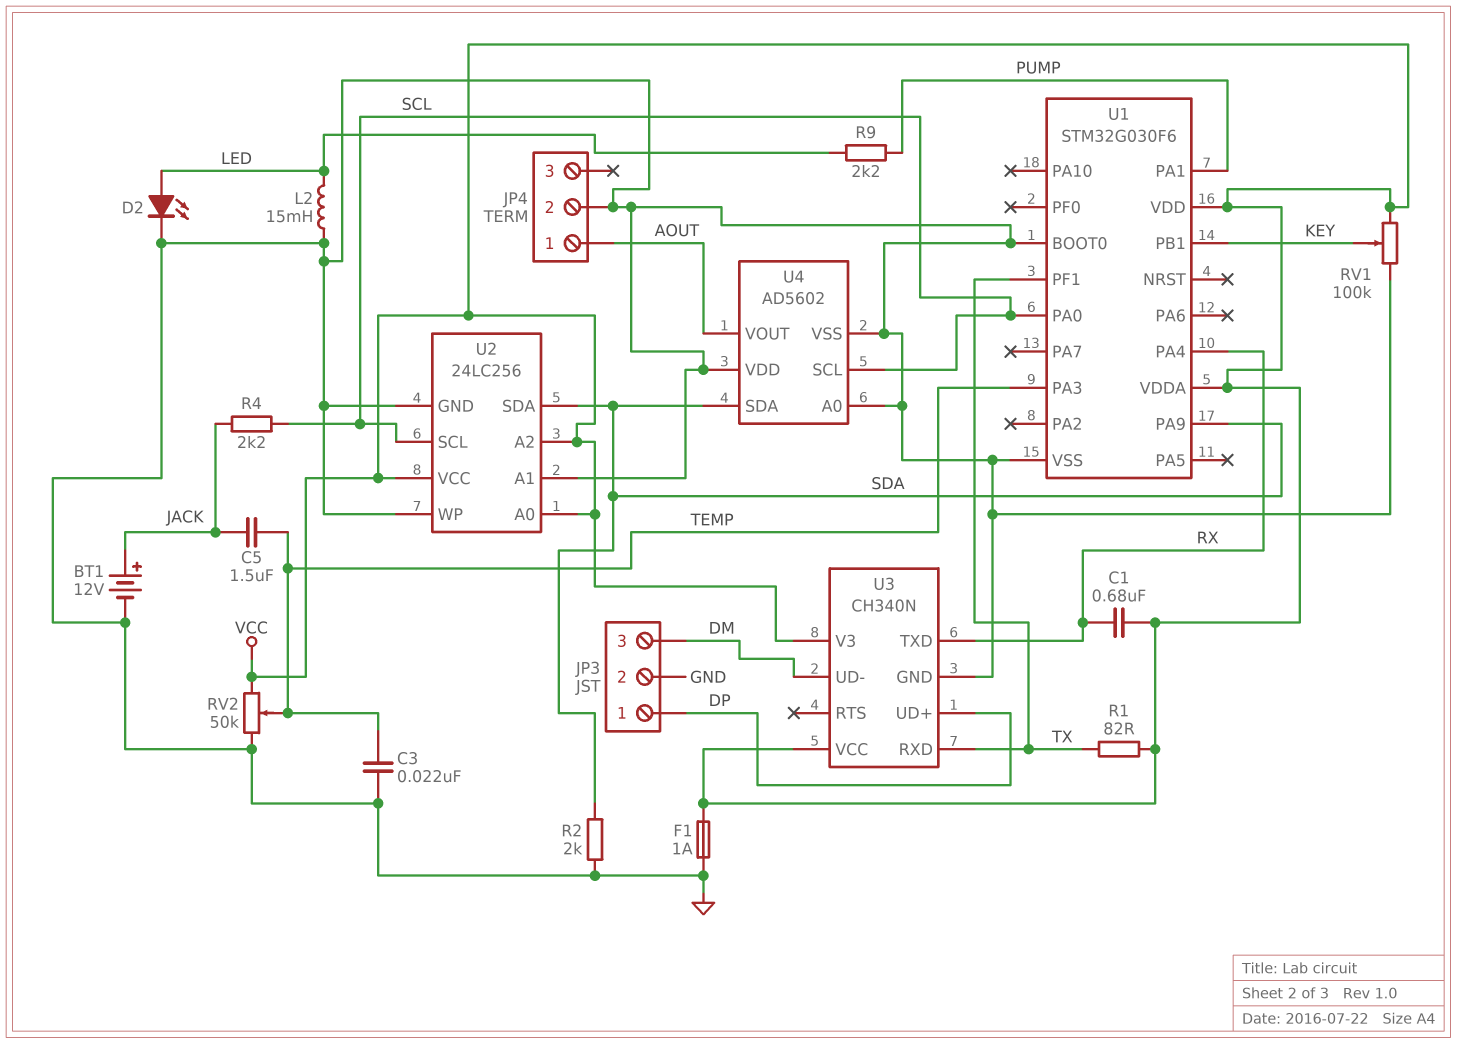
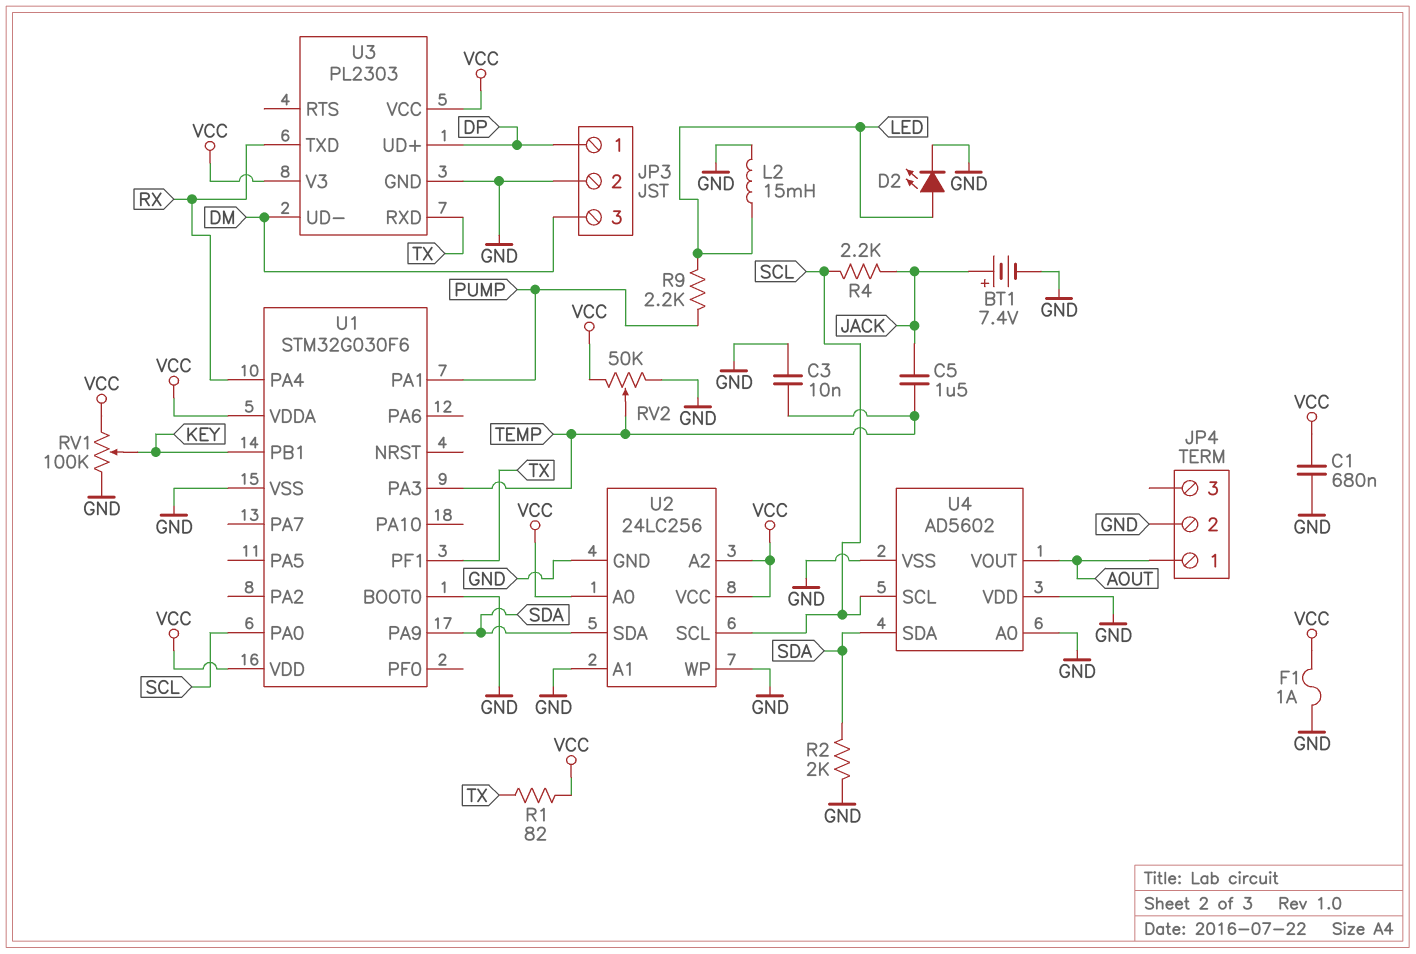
BT1: 12V (plus JACK, minus GND) -> 7.4V (plus JACK, minus GND)
C1: 680nF (RX, VCC) -> 680nF (GND, VCC)
C3: 22nF (GND, TEMP) -> 10nF (GND, TEMP)
U3: CH340N -> PL2303

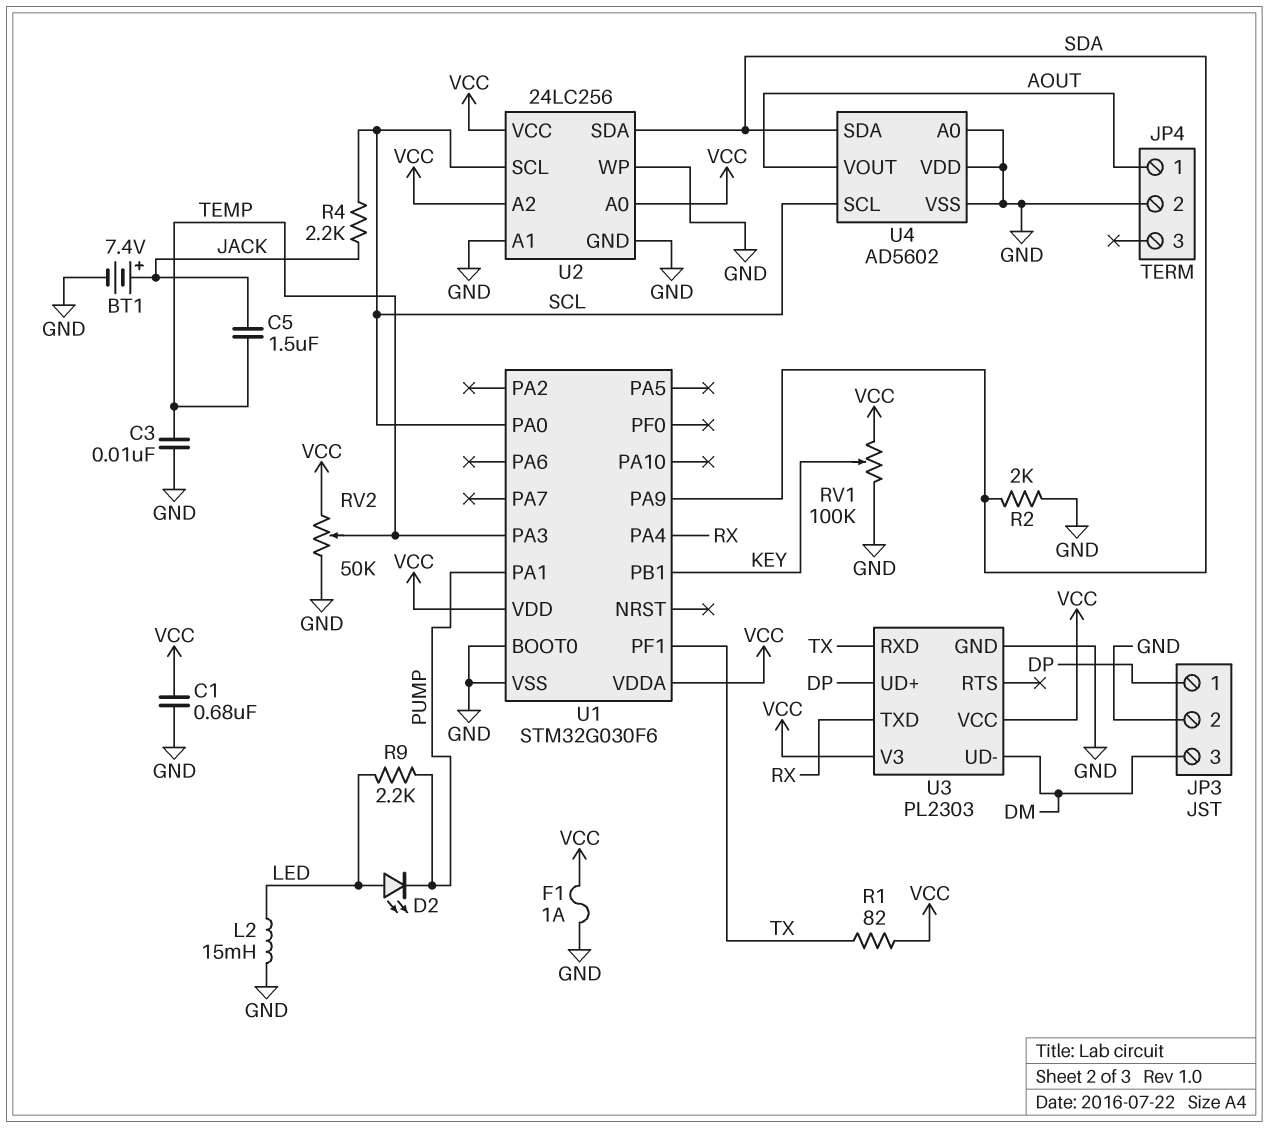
D2: LED (A LED, K GND) -> LED (A LED, K PUMP)

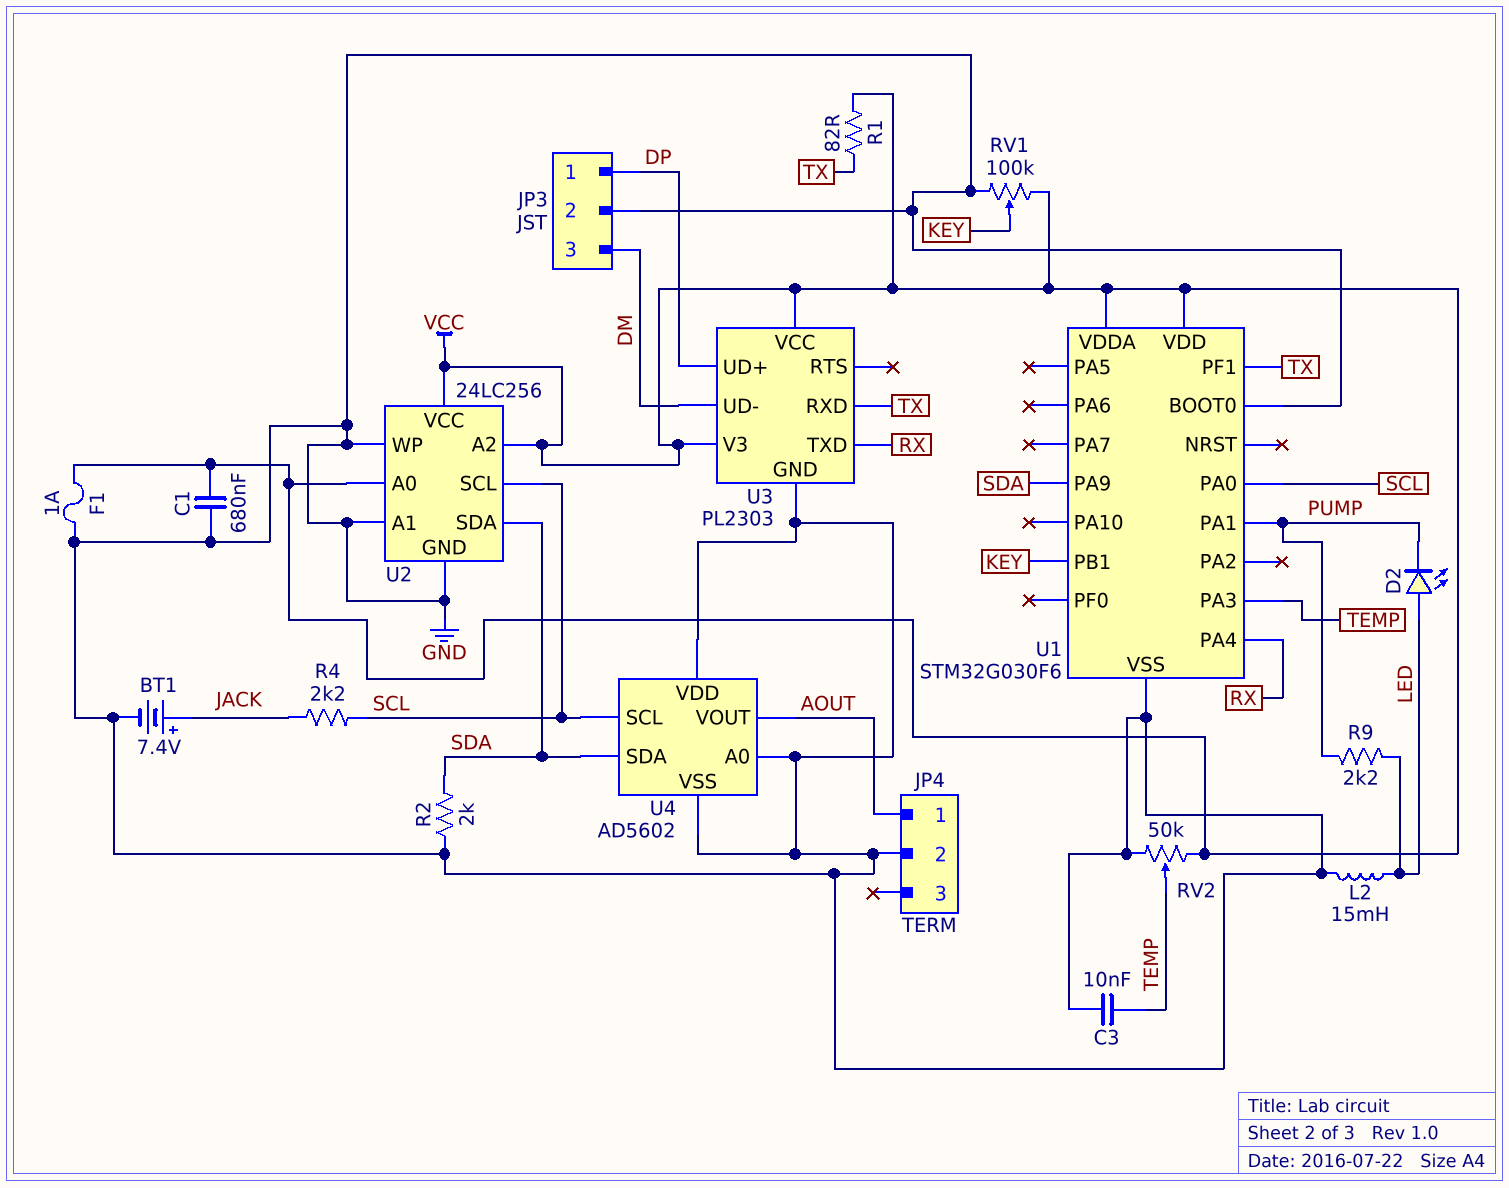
C5: 1.5uF (JACK, TEMP) -> none

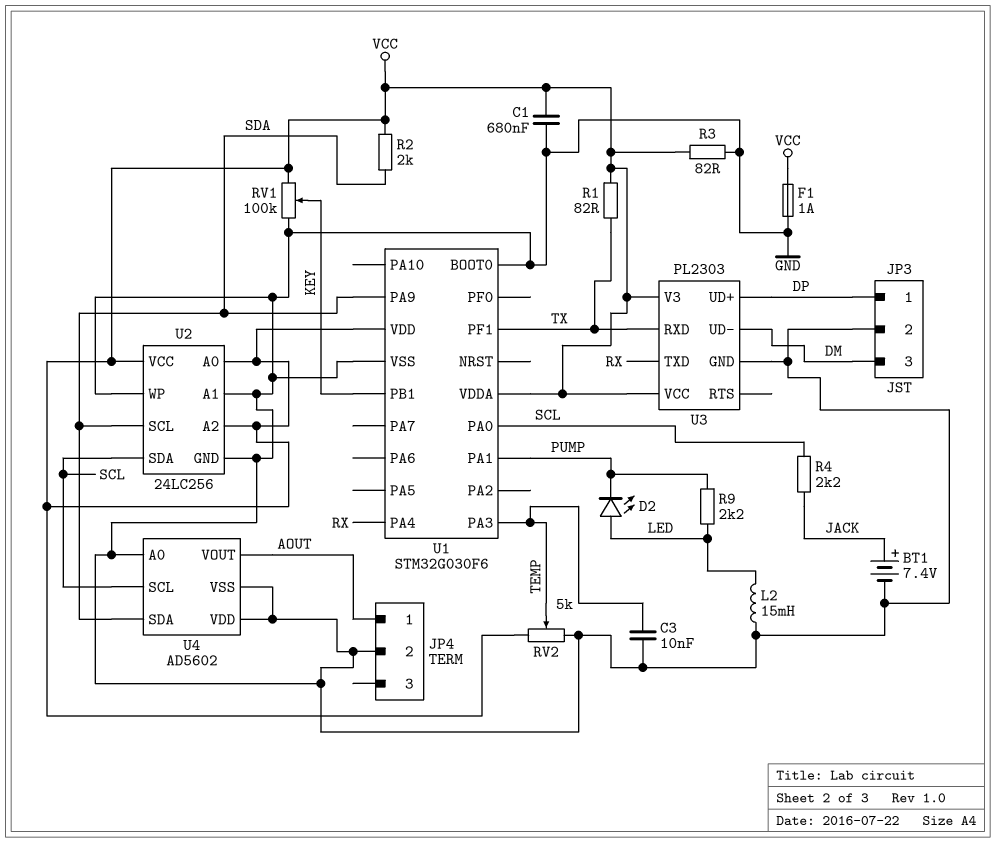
R2: 2k (GND, SDA) -> 2k (SDA, VCC)
R3: none -> 82 (GND, VCC)
RV2: 50k (GND, VCC, wiper TEMP) -> 5k (GND, VCC, wiper TEMP)
U2 pin SCL: SCL -> SDA
U2 pin SDA: SDA -> SCL

